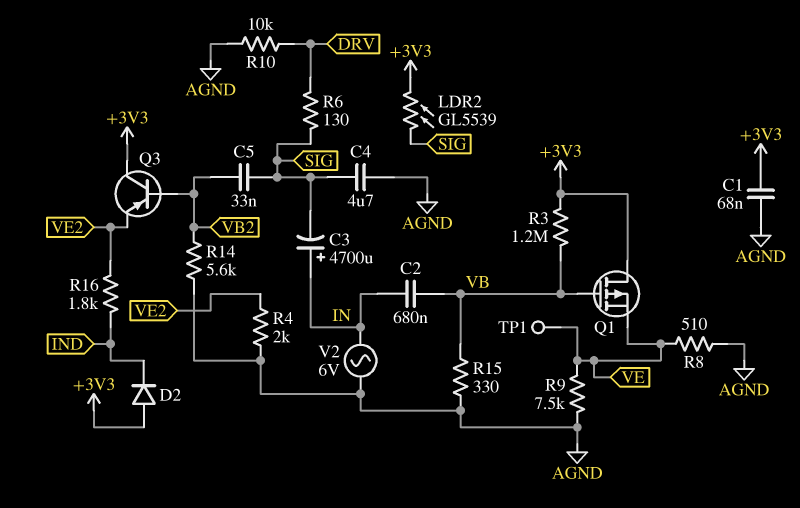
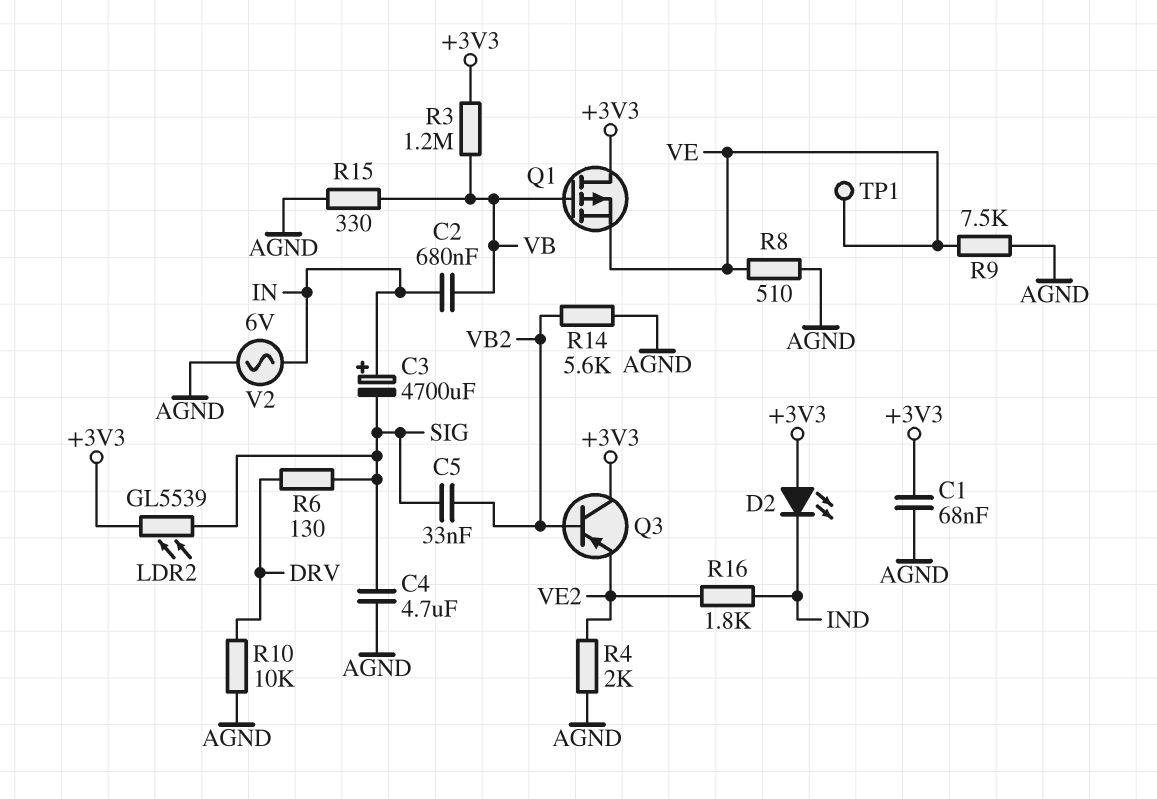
D2: diode (A +3V3, K IND) -> LED (A +3V3, K IND)

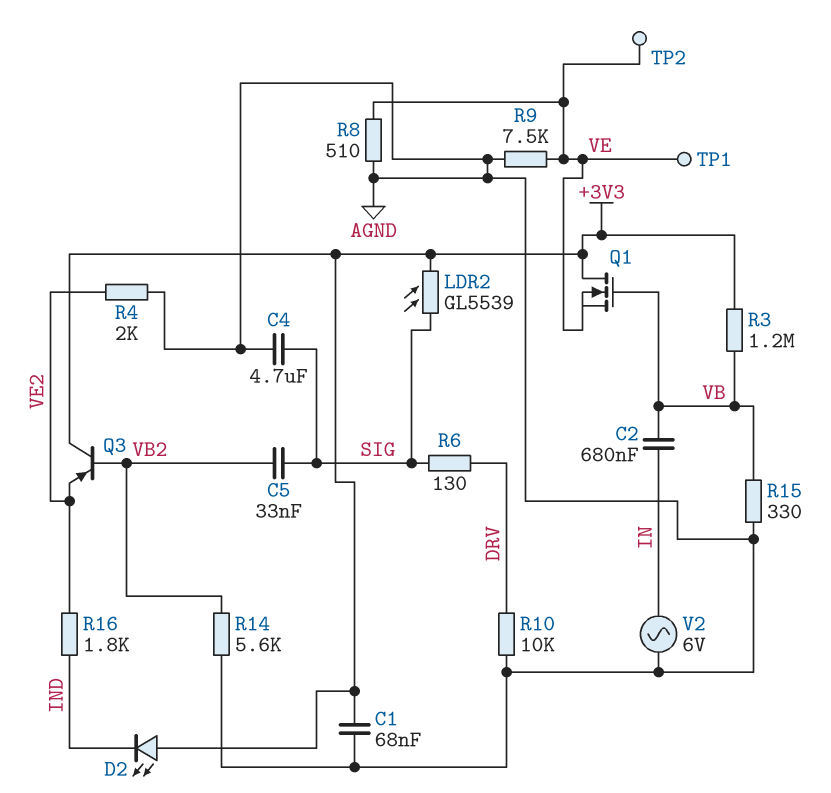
C3: 4700uF (plus IN, minus SIG) -> none
Q1: PMOS (G VB, D +3V3, S VE) -> NMOS (G VB, D +3V3, S VE)
TP2: none -> test point (VE)

